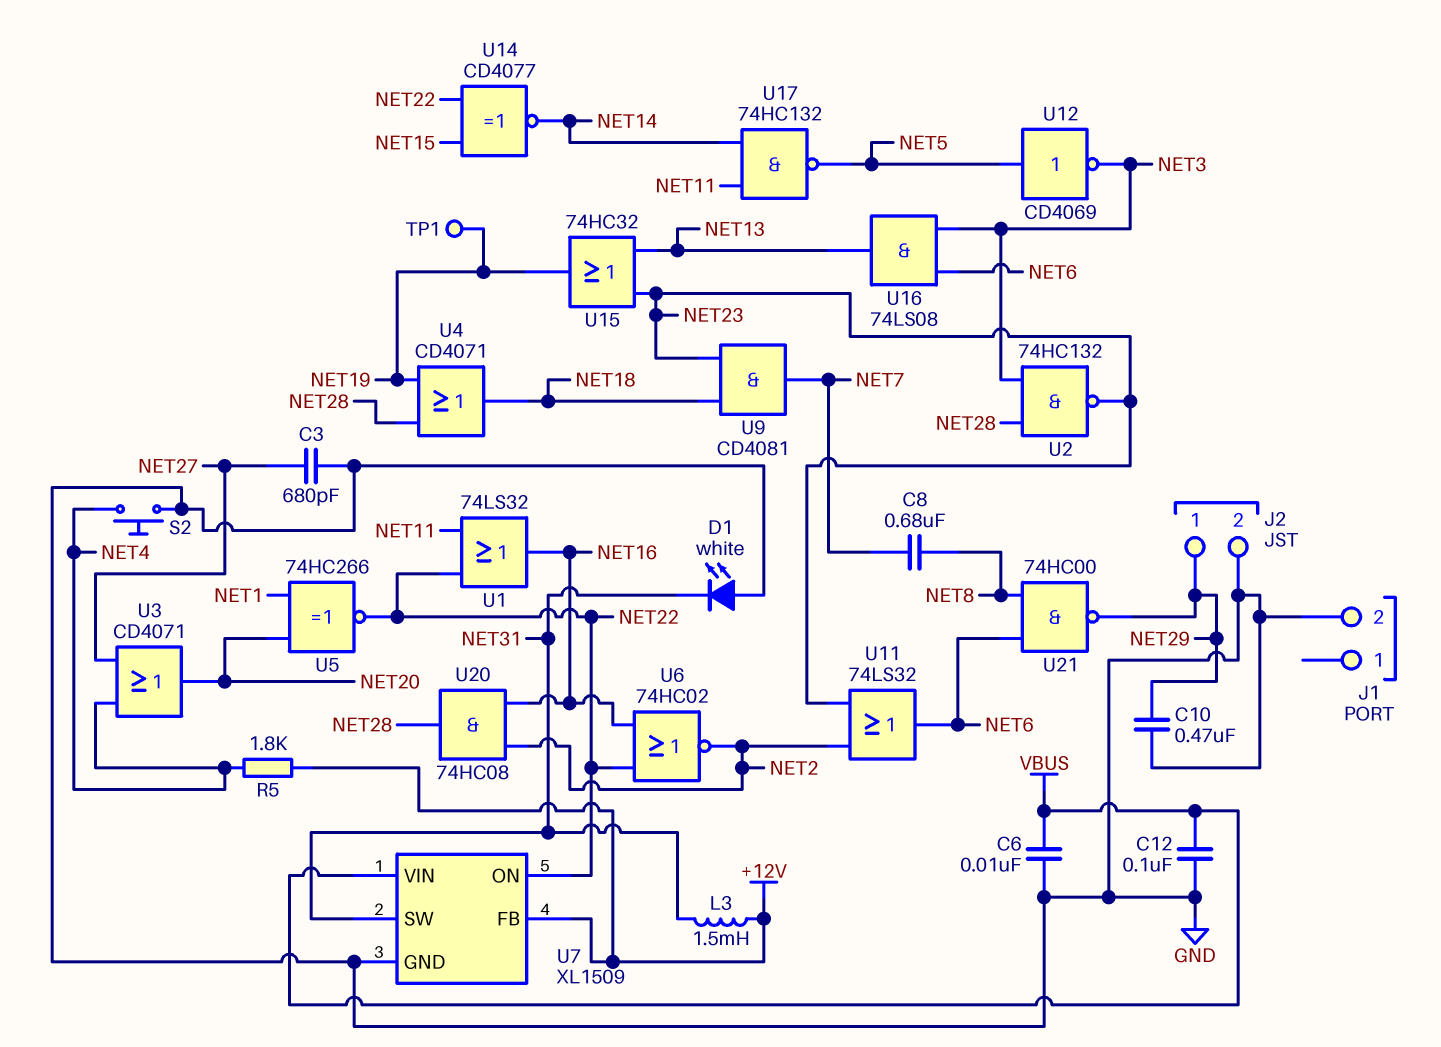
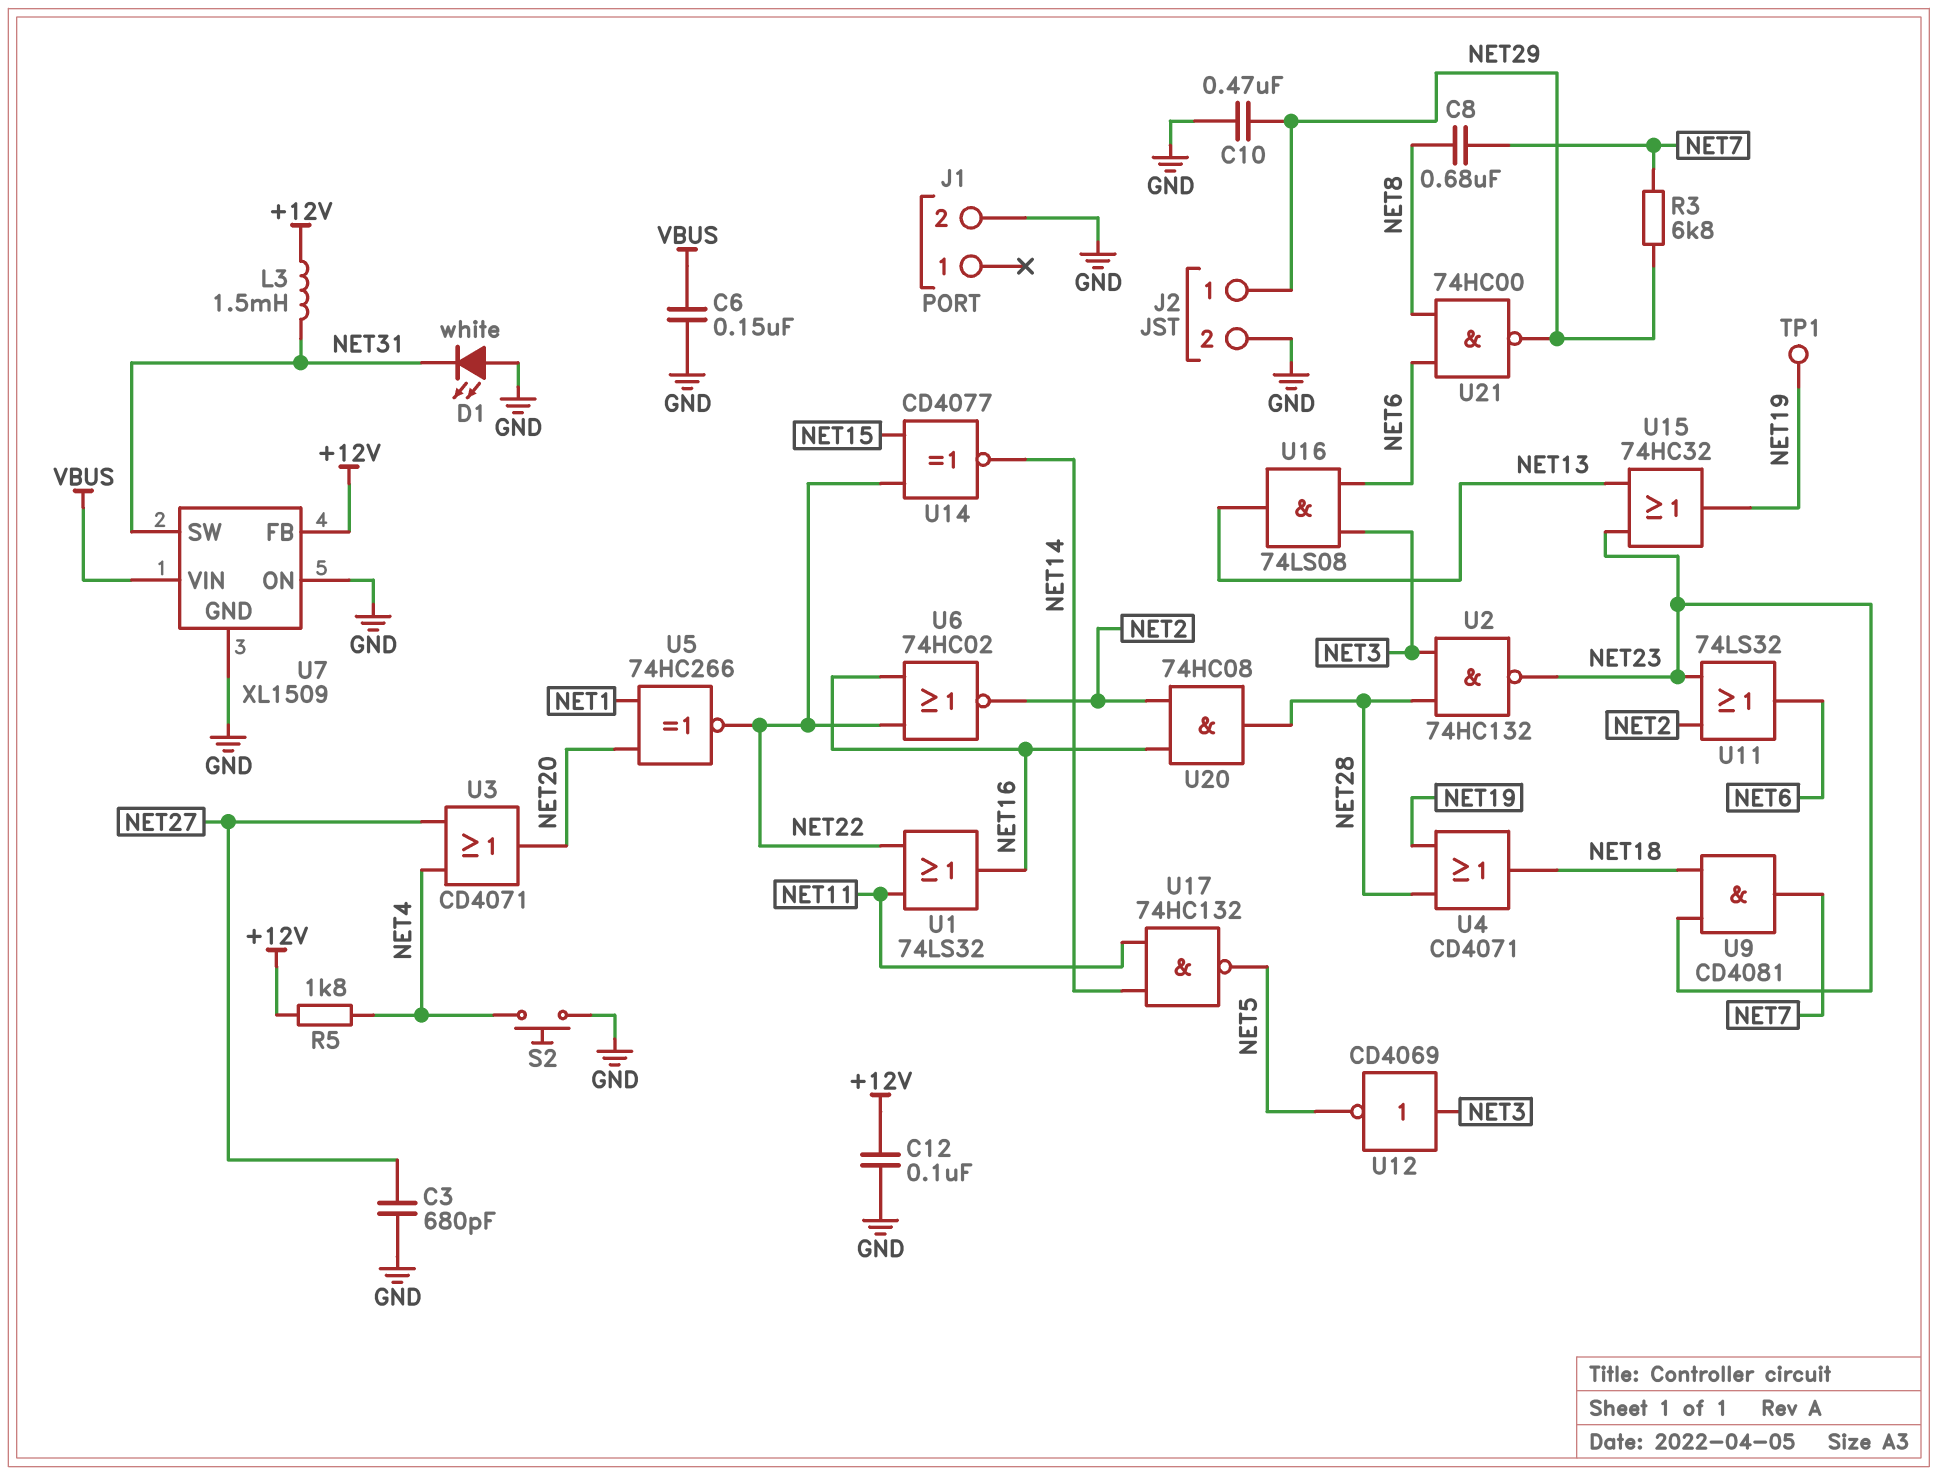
C6: 10nF (GND, VBUS) -> 150nF (GND, VBUS)
C12: 100nF (GND, VBUS) -> 100nF (+12V, GND)
R3: none -> 6.8k (NET7, NET29)
U7 pin ON: NET22 -> GND
U12: NOT CD4069 (in NET5, out NET3) -> NOT CD4069 (in NET3, out NET5)

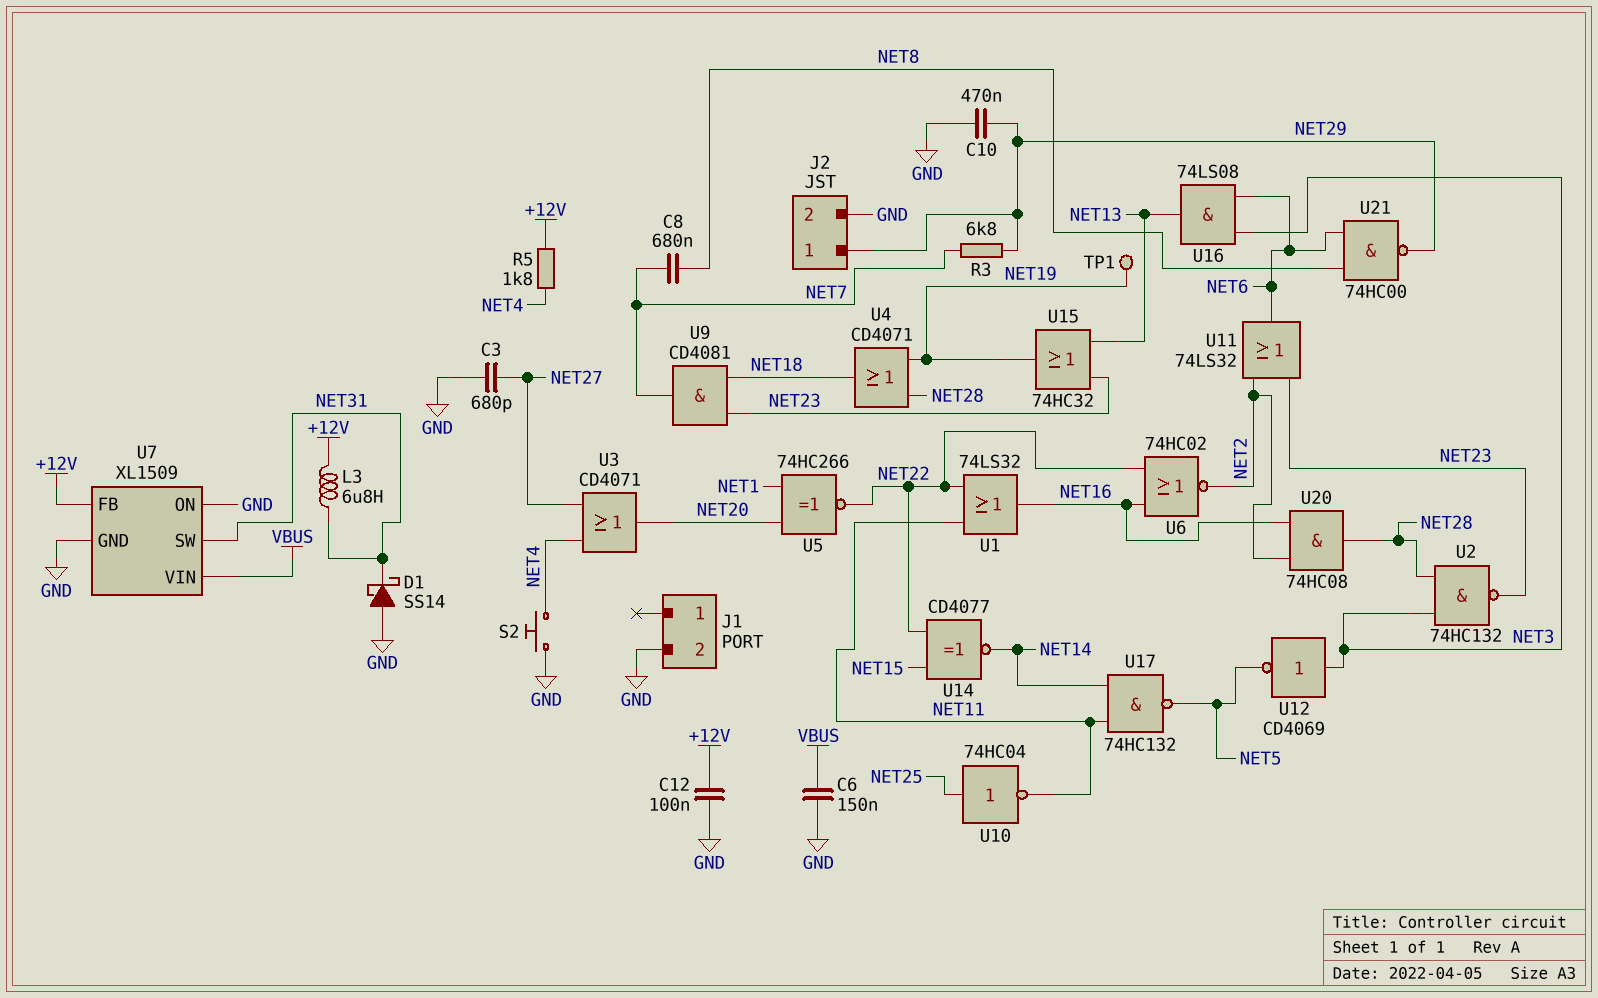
D1: LED white (A GND, K NET31) -> schottky SS14 (A GND, K NET31)
L3: 1.5mH (+12V, NET31) -> 6.8uH (+12V, NET31)
U10: none -> NOT 74HC04 (in NET25, out NET11)

